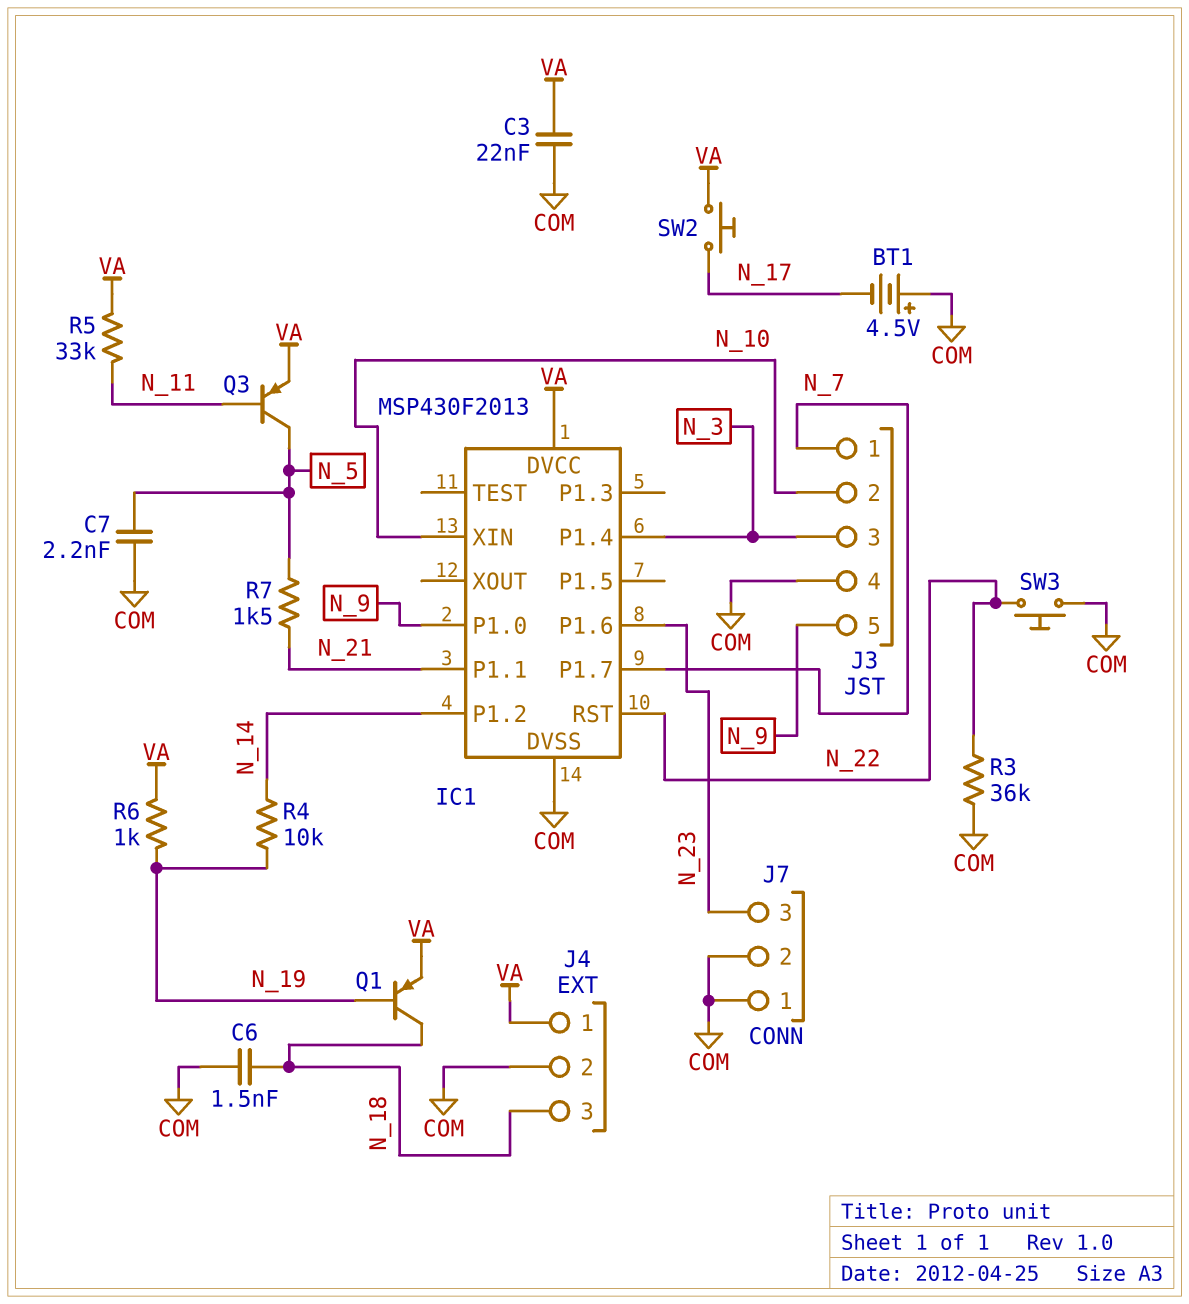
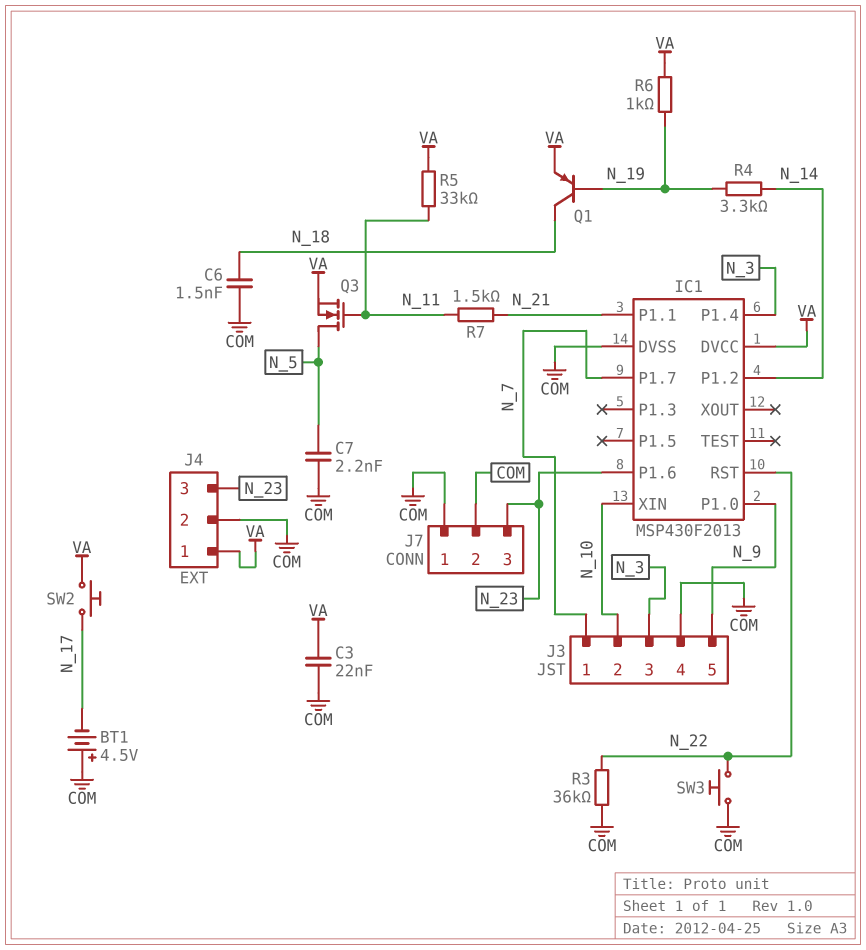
J4 pin 3: N_18 -> N_23
Q3: PNP (B N_11, C N_5, E VA) -> NMOS (G N_11, D N_5, S VA)
R4: 10k (N_14, N_19) -> 3.3k (N_14, N_19)
R7: 1.5k (N_5, N_21) -> 1.5k (N_11, N_21)

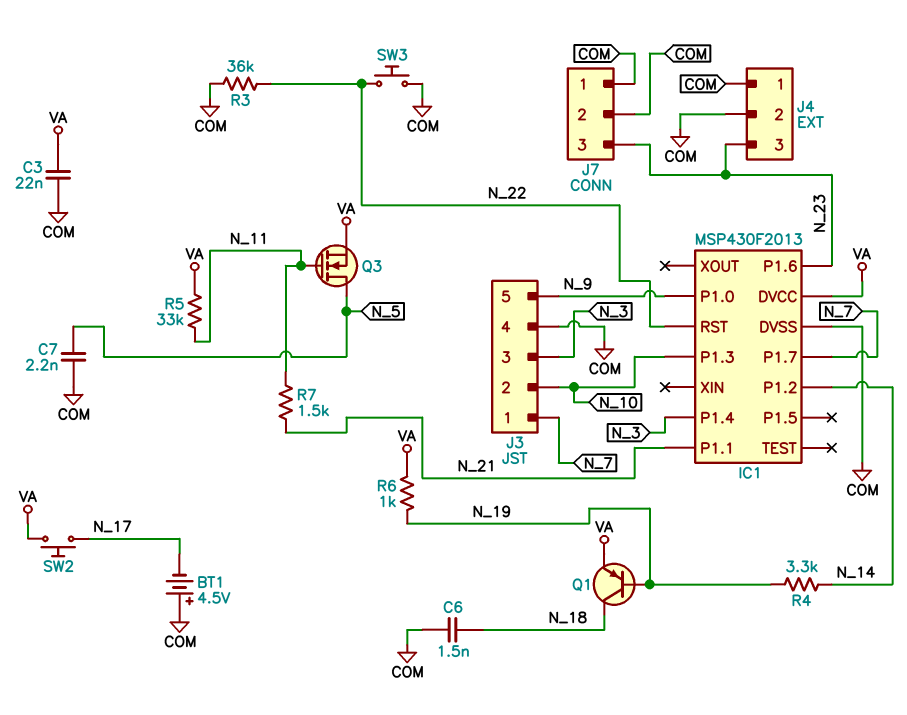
IC1 pin P1.3: none -> N_10
IC1 pin XIN: N_10 -> none
J4 pin 1: VA -> COM

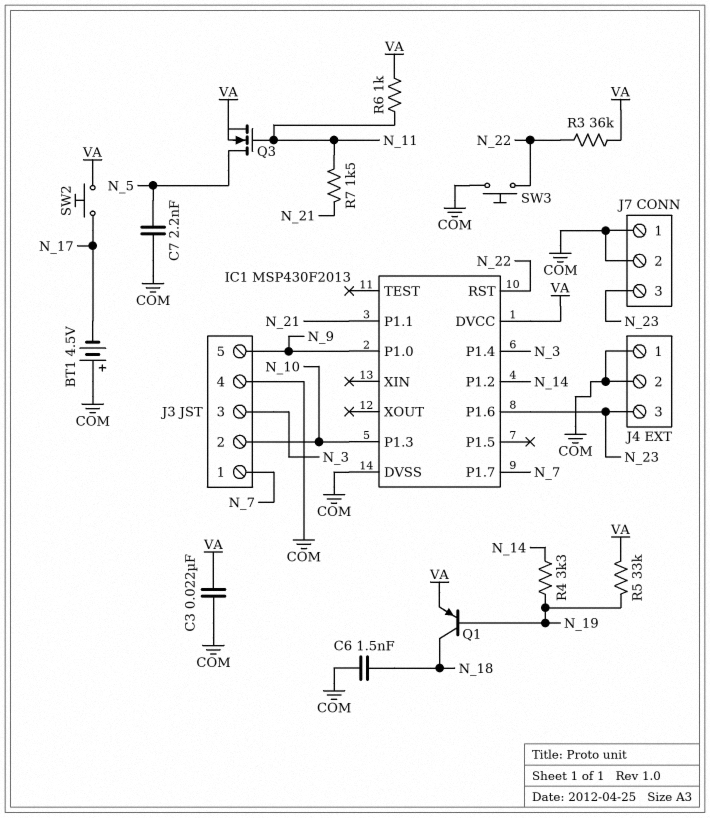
R3: 36k (COM, N_22) -> 36k (N_22, VA)
R5: 33k (N_11, VA) -> 33k (N_19, VA)
R6: 1k (N_19, VA) -> 1k (N_11, VA)

